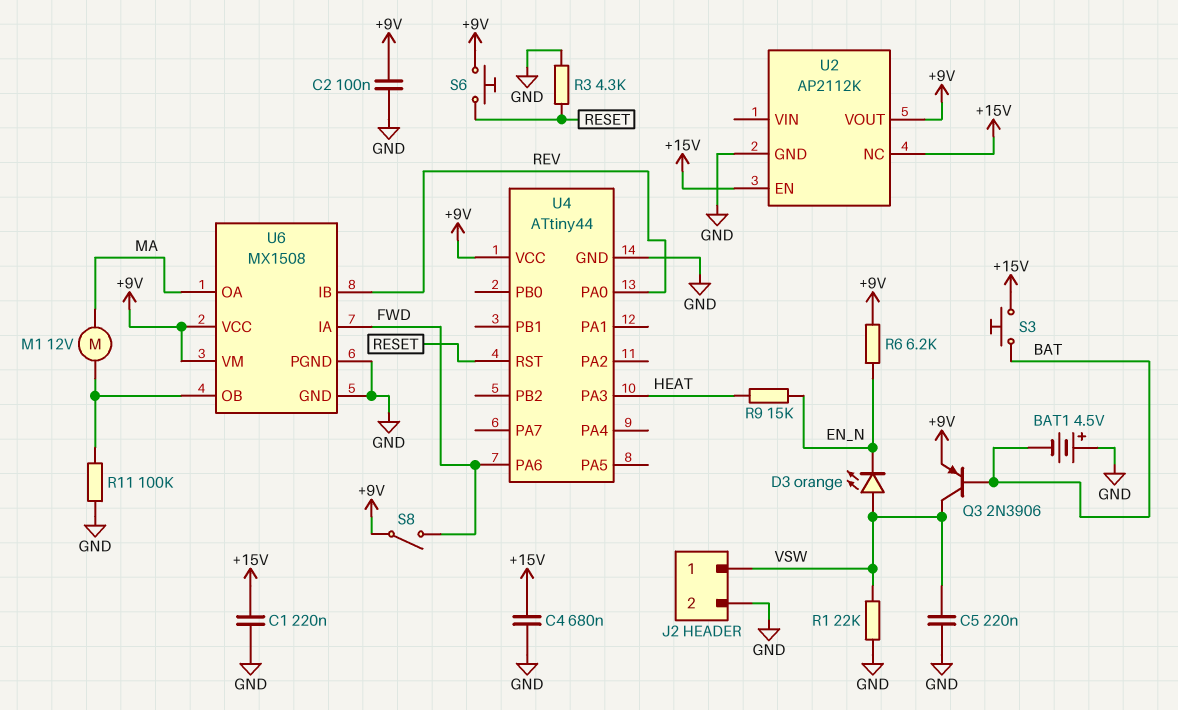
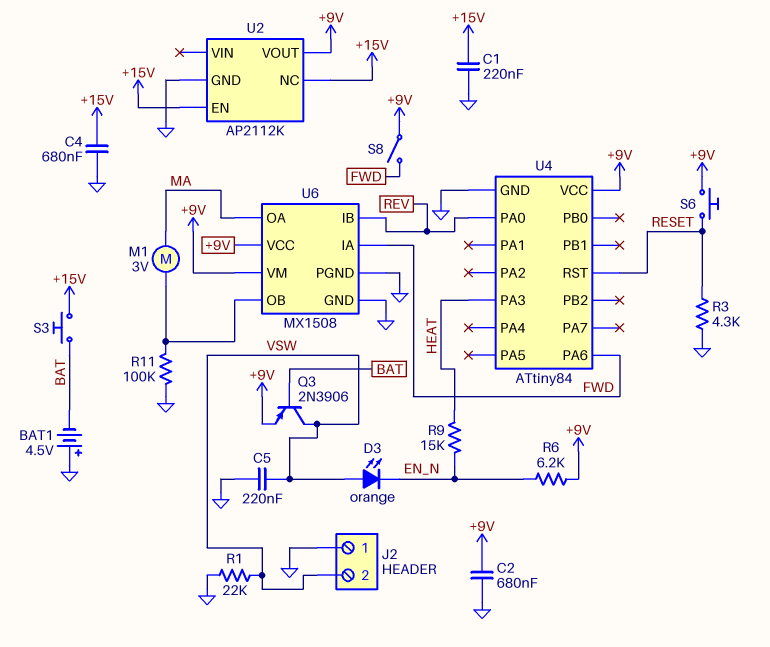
C2: 100nF (+9V, GND) -> 680nF (+9V, GND)
J2 pin 1: VSW -> GND
J2 pin 2: GND -> VSW
M1: motor 12V (MA, U6/OB) -> motor 3V (MA, U6/OB)
U4: ATtiny44 -> ATtiny84

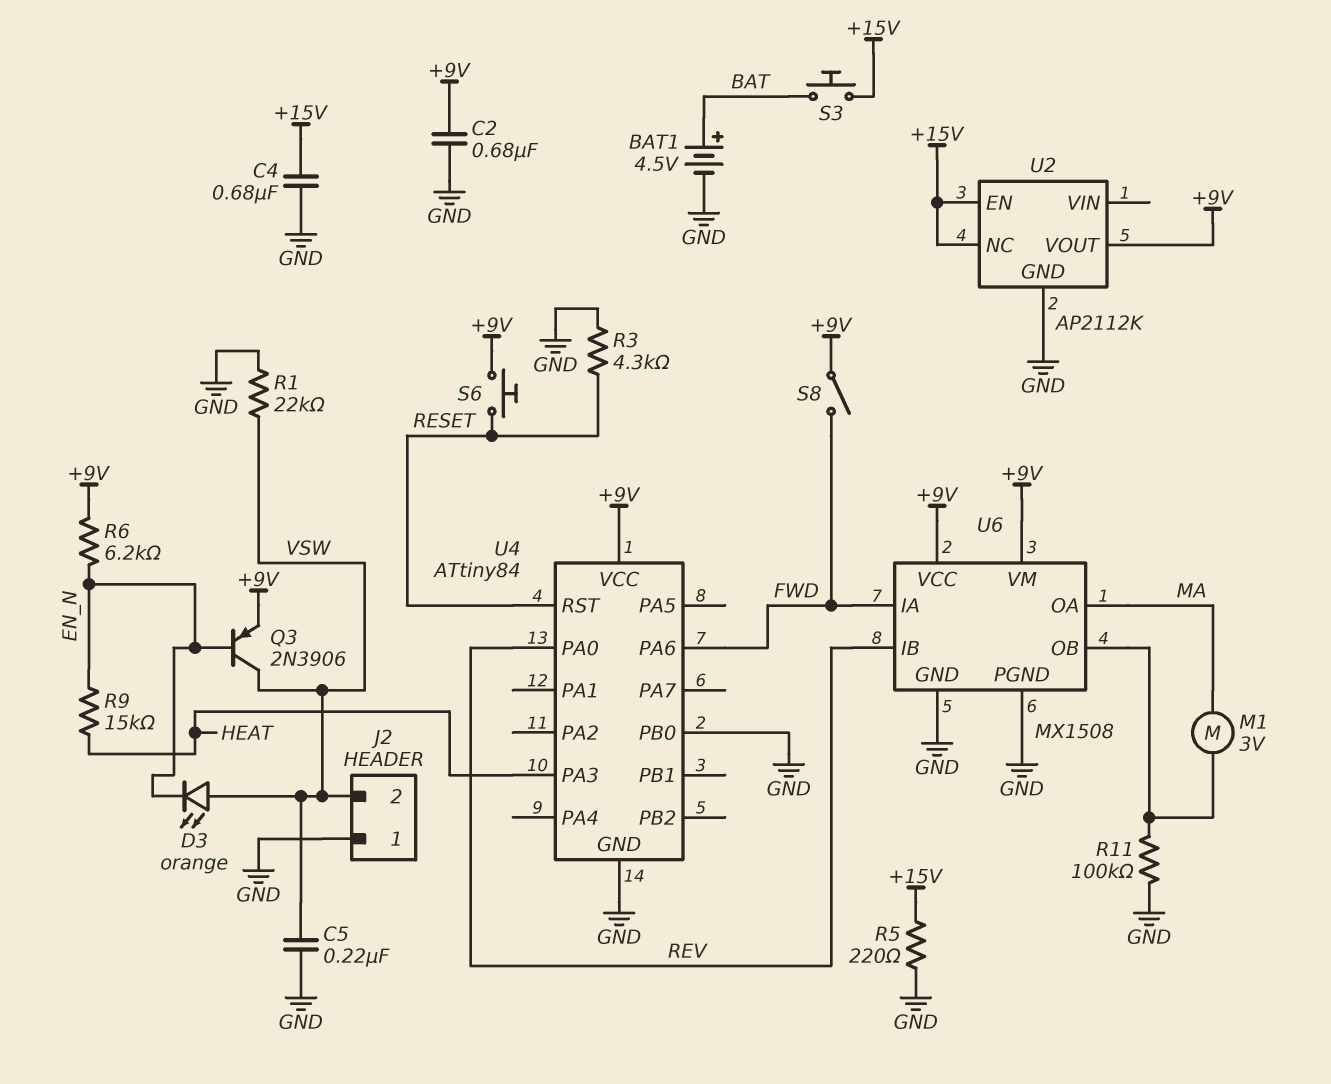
BAT1: 4.5V (plus GND, minus BAT) -> 4.5V (plus BAT, minus GND)
C1: 220nF (+15V, GND) -> none
Q3: PNP 2N3906 (B BAT, C VSW, E +9V) -> PNP 2N3906 (B EN_N, C VSW, E +9V)
R5: none -> 220 (+15V, GND)
U4 pin PB0: none -> GND

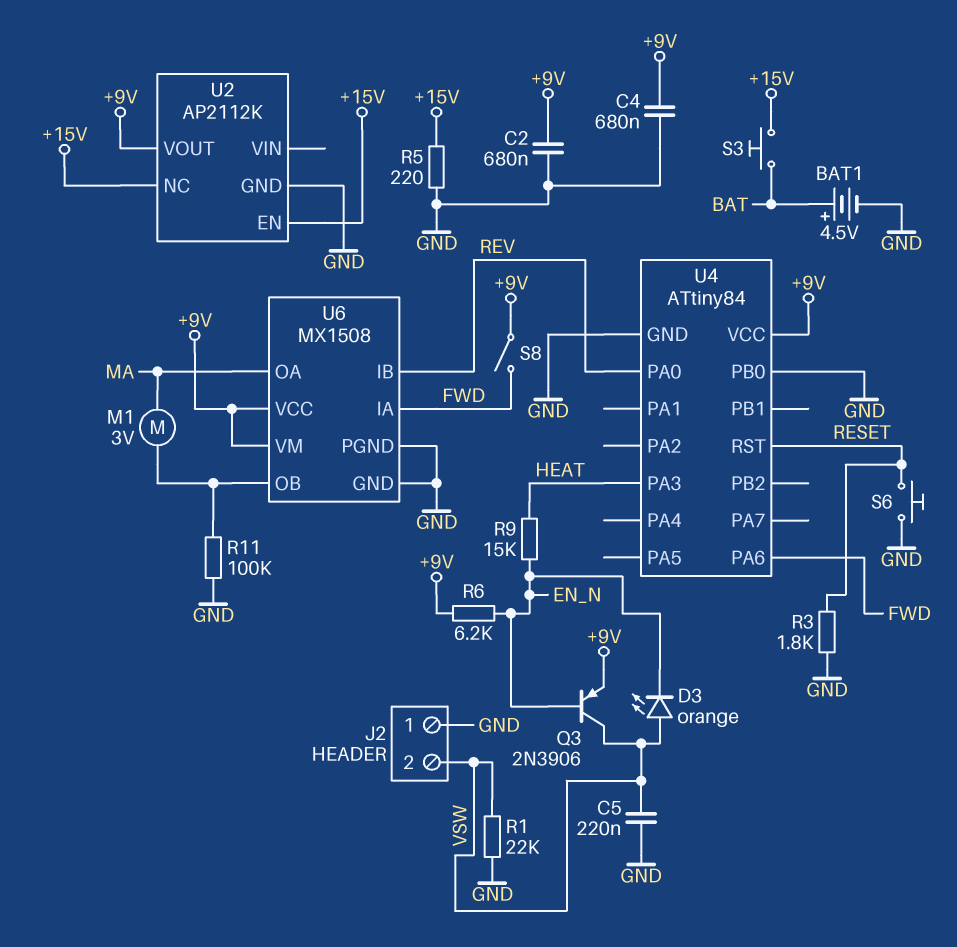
C4: 680nF (+15V, GND) -> 680nF (+9V, GND)
R3: 4.3k (GND, RESET) -> 1.8k (GND, RESET)
S6: button (+9V, RESET) -> button (GND, RESET)

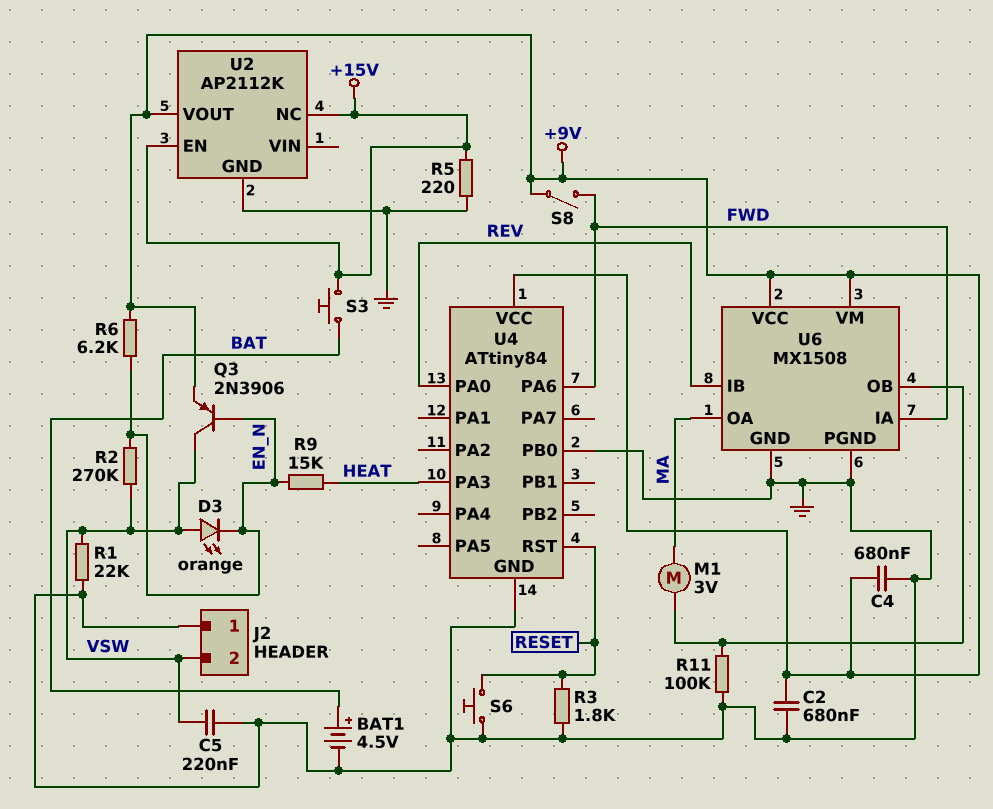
R2: none -> 270k (EN_N, VSW)

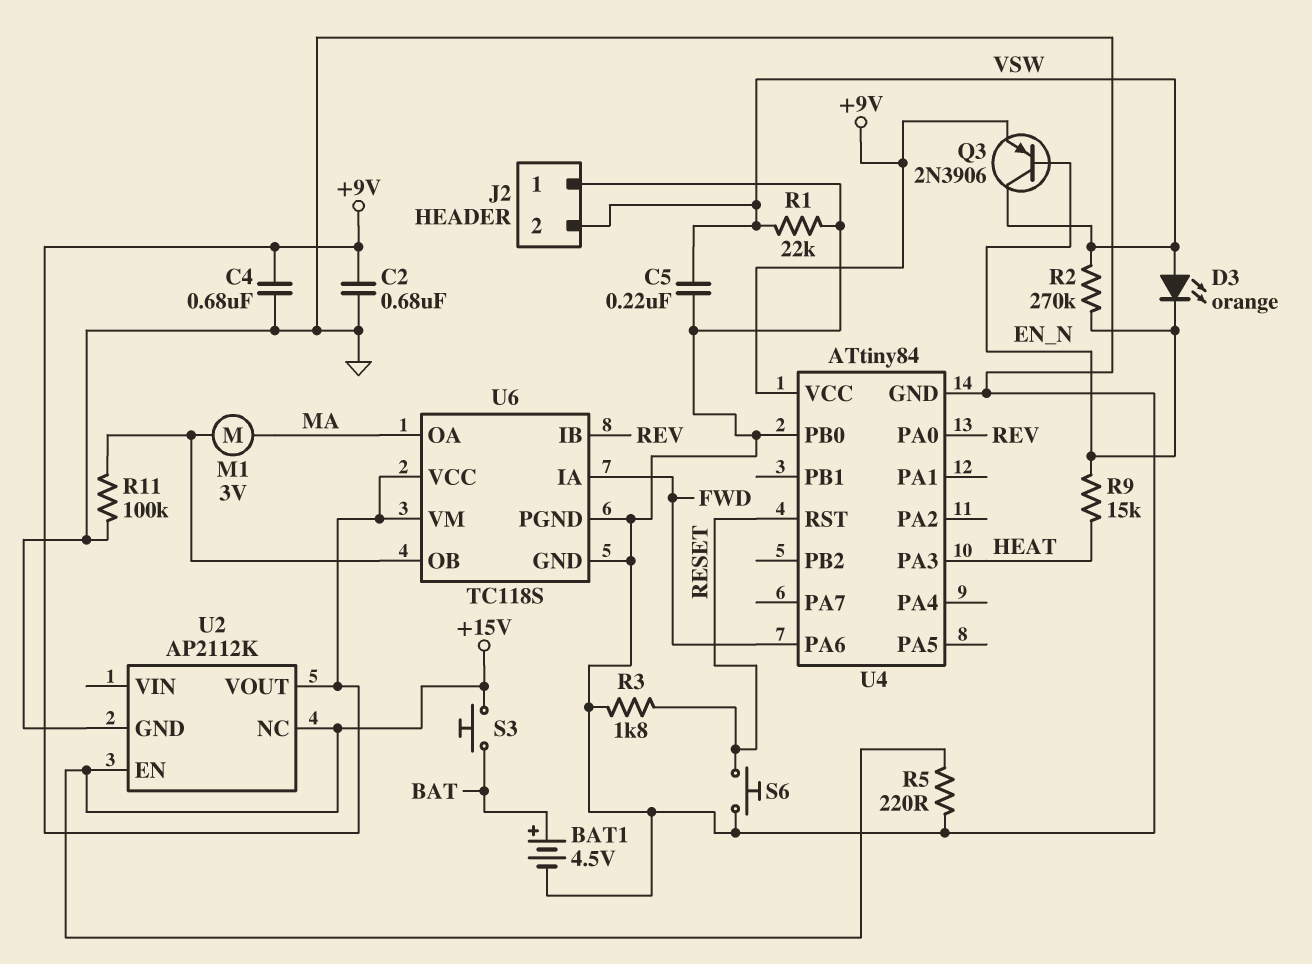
R6: 6.2k (+9V, EN_N) -> none
S8: switch (+9V, FWD) -> none
U6: MX1508 -> TC118S

